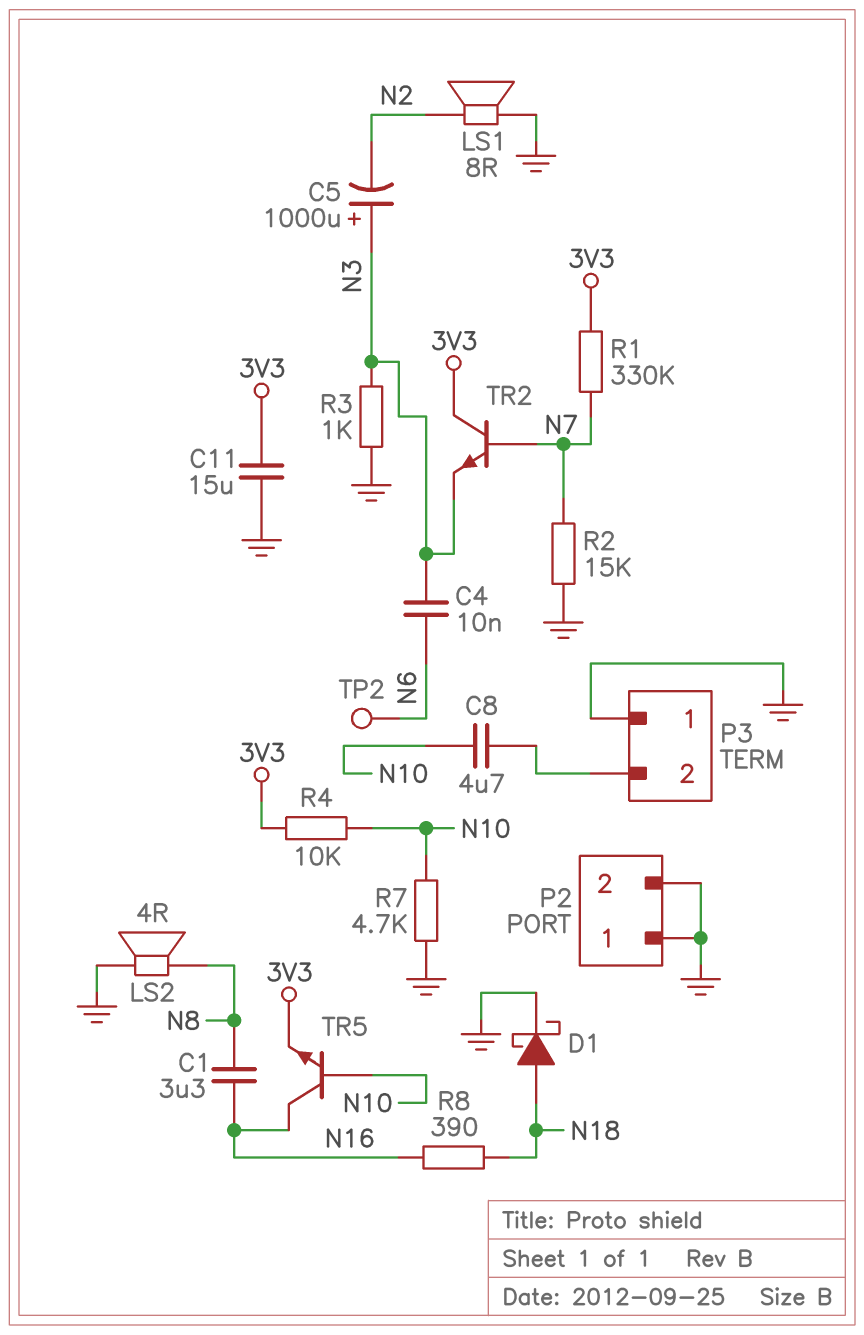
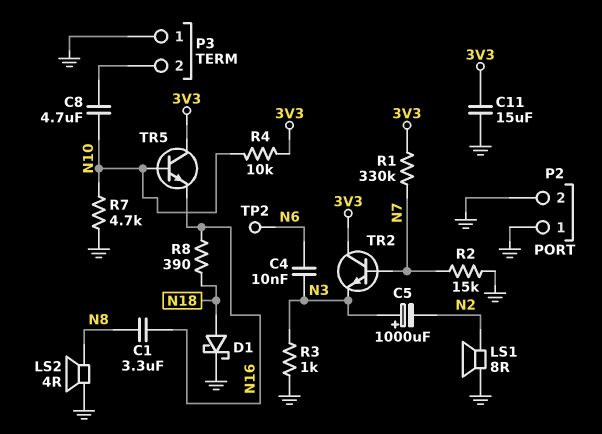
TR5: NPN (B N10, C N16, E 3V3) -> NPN (B N10, C 3V3, E N16)

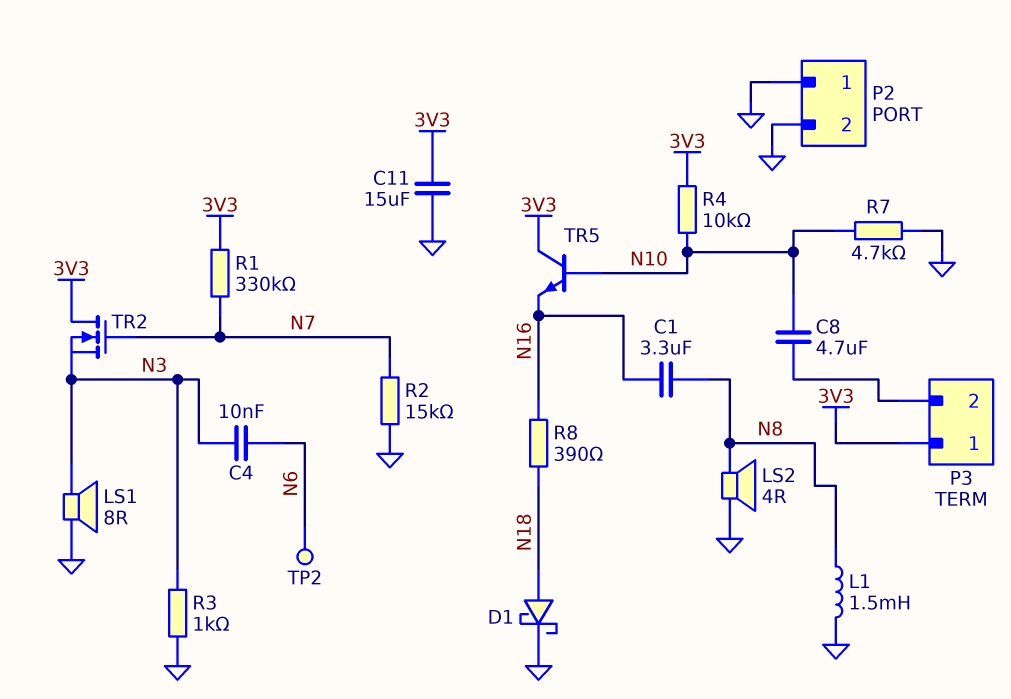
C5: 1000uF (plus N3, minus N2) -> none
L1: none -> 1.5mH (GND, N8)
LS1: speaker 8R (GND, N2) -> speaker 8R (GND, N3)
P3 pin 1: GND -> 3V3
TR2: NPN (B N7, C 3V3, E N3) -> NMOS (G N7, D 3V3, S N3)

